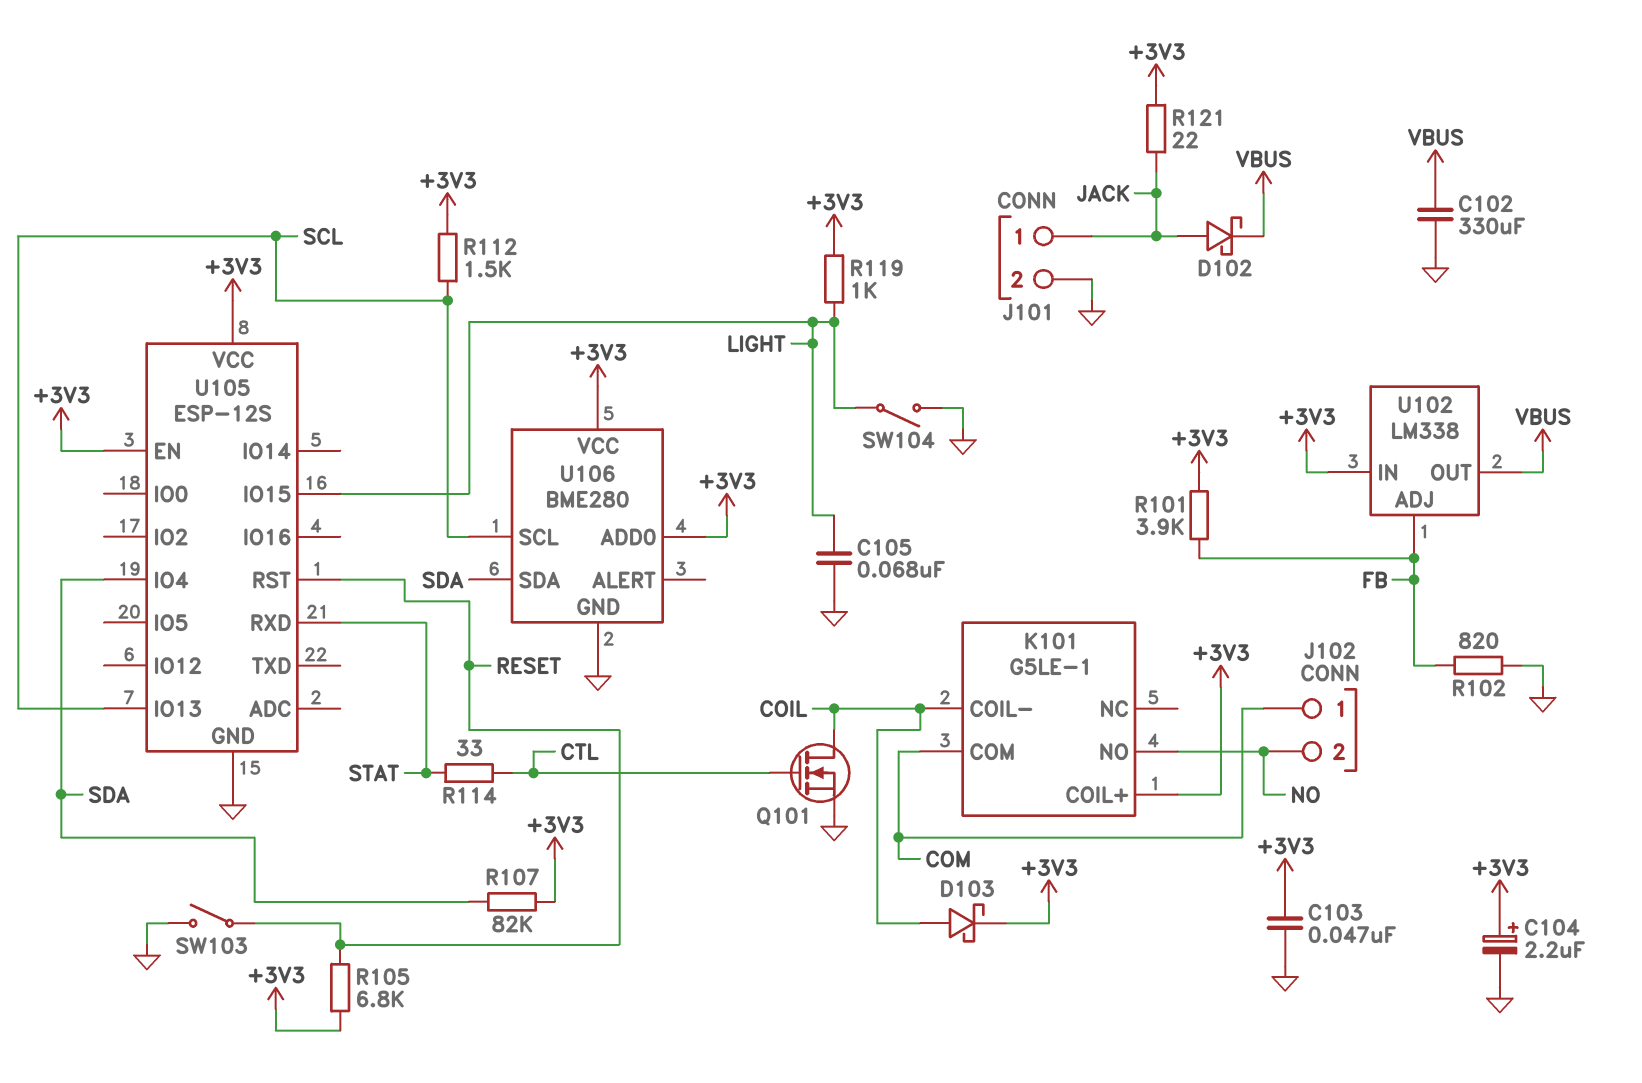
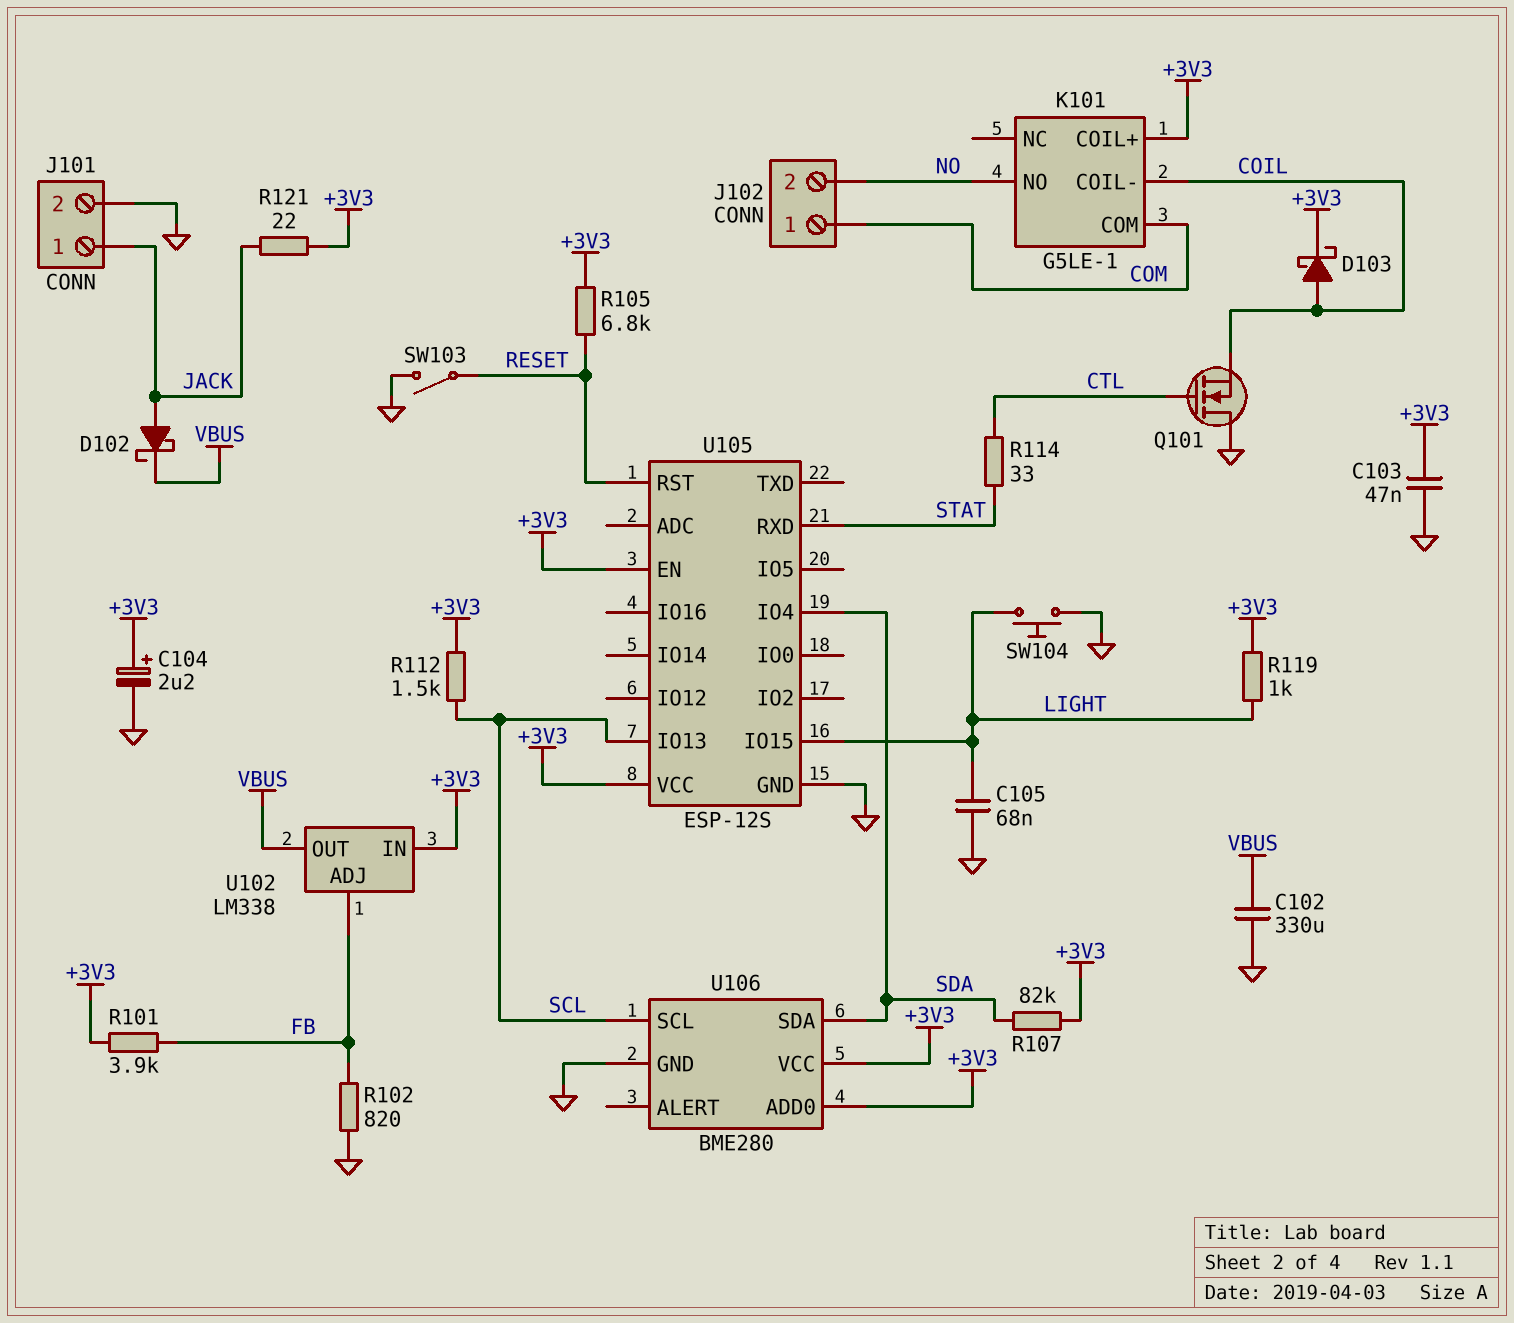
Q101: NMOS (G CTL, D COIL, S GND) -> NMOS (G CTL, D GND, S COIL)
SW104: switch (GND, LIGHT) -> button (GND, LIGHT)

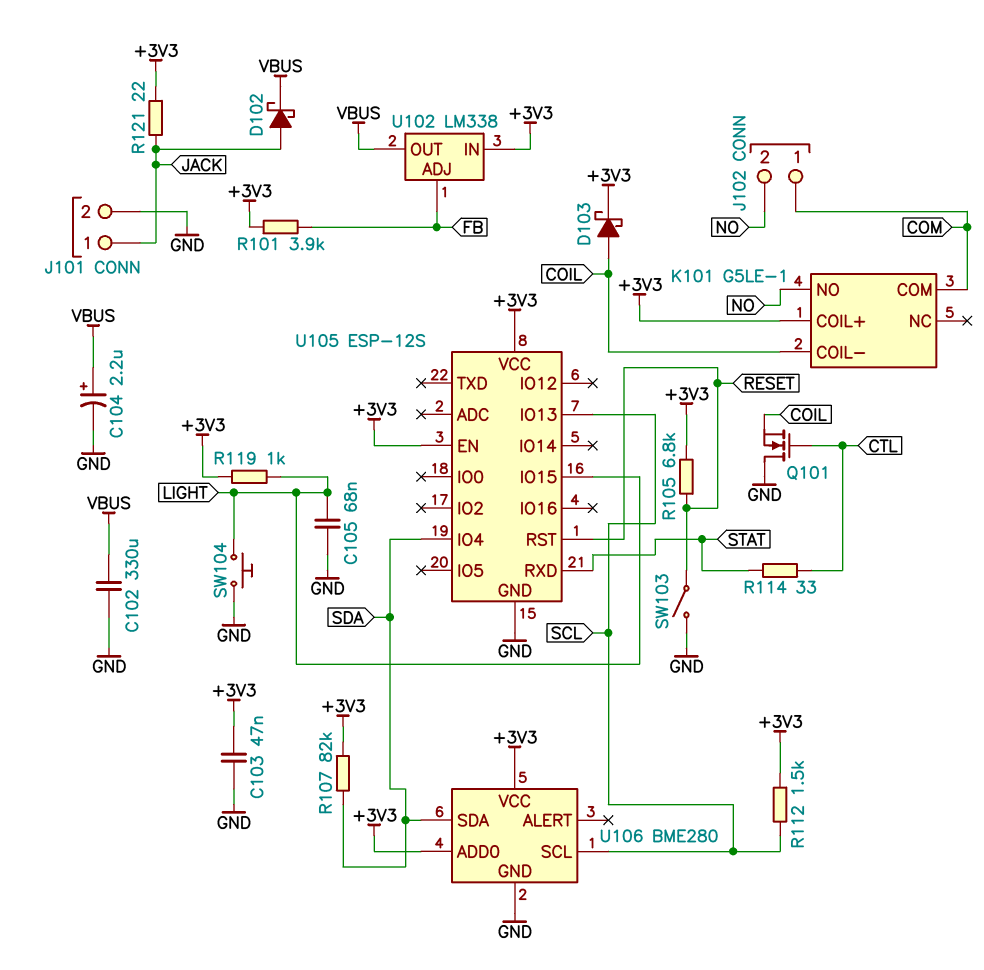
C104: 2.2uF (plus +3V3, minus GND) -> 2.2uF (plus VBUS, minus GND)
R102: 820 (FB, GND) -> none

